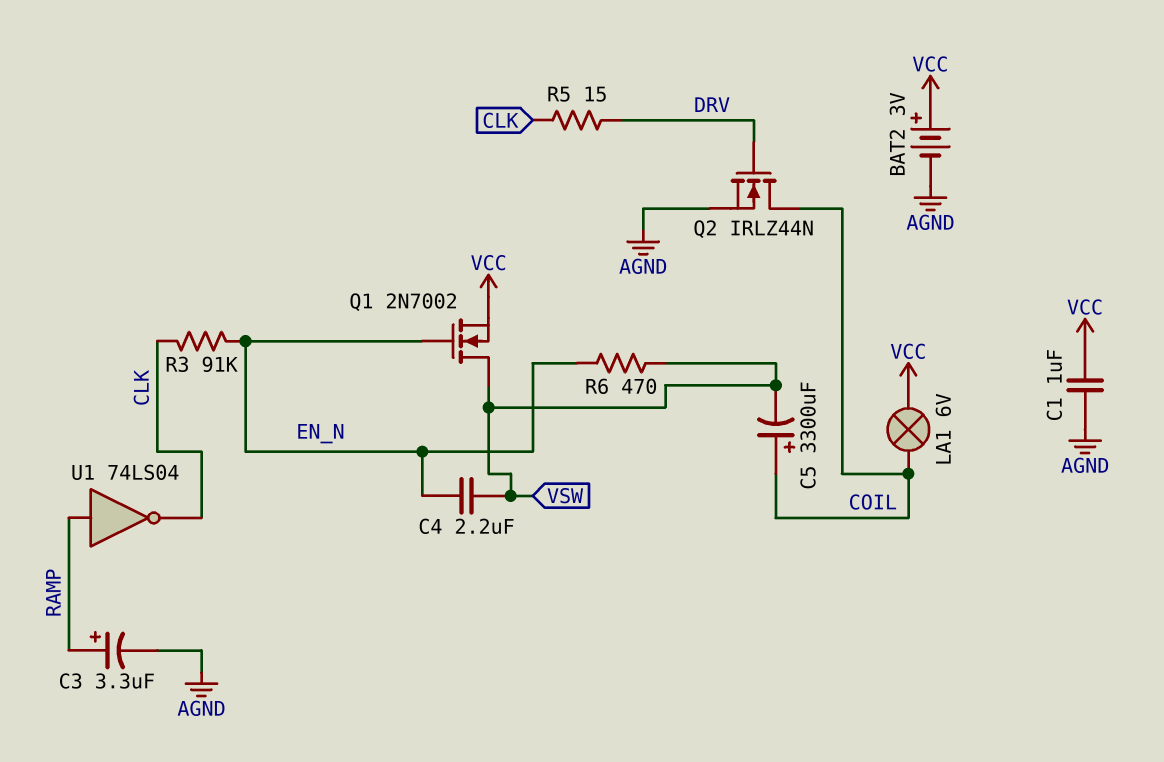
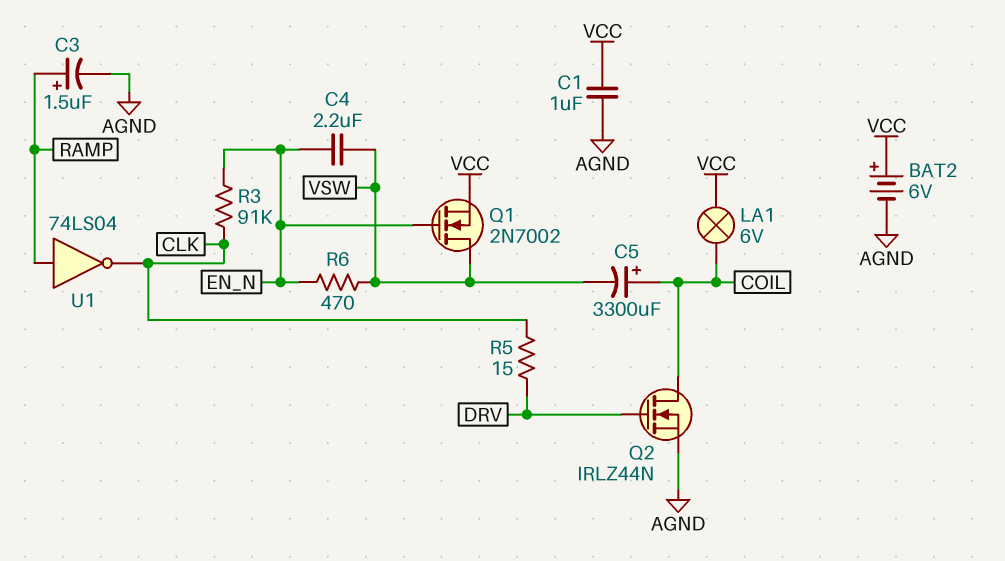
BAT2: 3V (plus VCC, minus AGND) -> 6V (plus VCC, minus AGND)
C3: 3.3uF (plus RAMP, minus AGND) -> 1.5uF (plus RAMP, minus AGND)

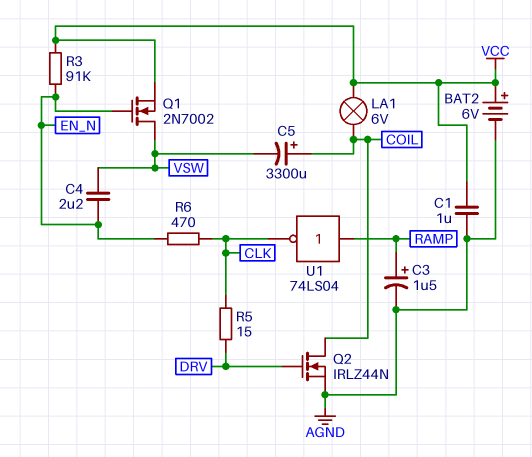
R3: 91k (CLK, EN_N) -> 91k (EN_N, VCC)
R6: 470 (EN_N, VSW) -> 470 (CLK, EN_N)

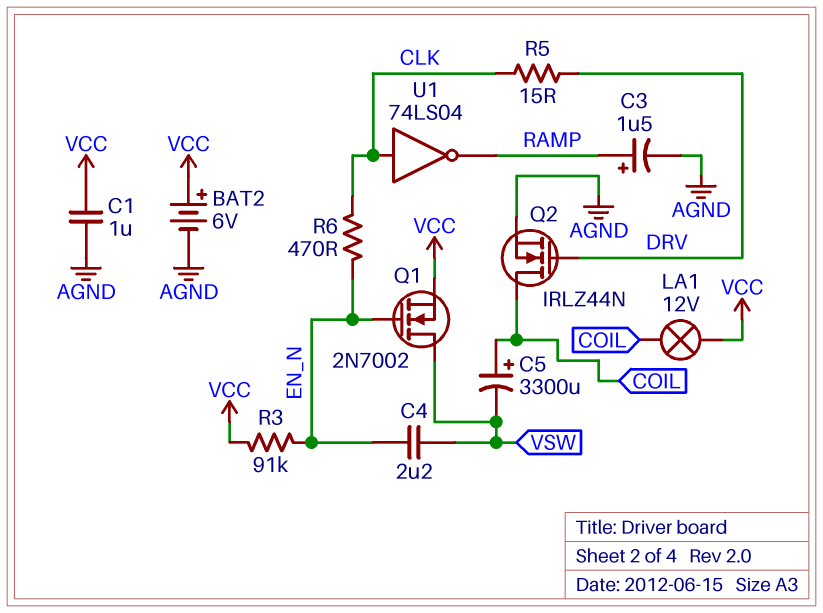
LA1: lamp 6V (COIL, VCC) -> lamp 12V (COIL, VCC)
U1: NOT 74LS04 (in RAMP, out CLK) -> NOT 74LS04 (in CLK, out RAMP)

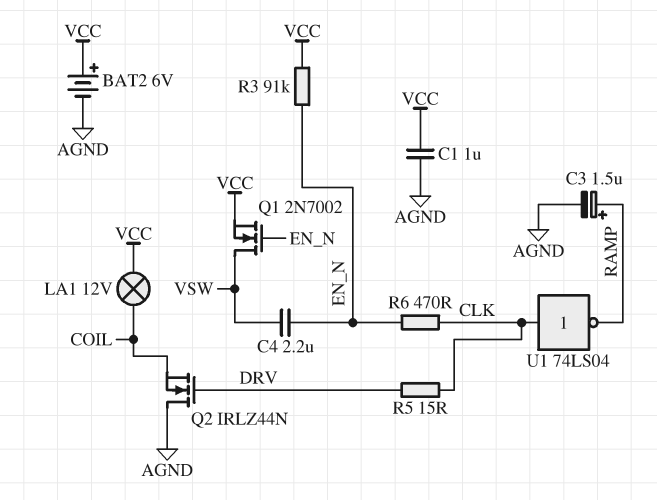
C5: 3300uF (plus COIL, minus VSW) -> none
Q2: NMOS IRLZ44N (G DRV, D COIL, S AGND) -> NMOS IRLZ44N (G DRV, D AGND, S COIL)

